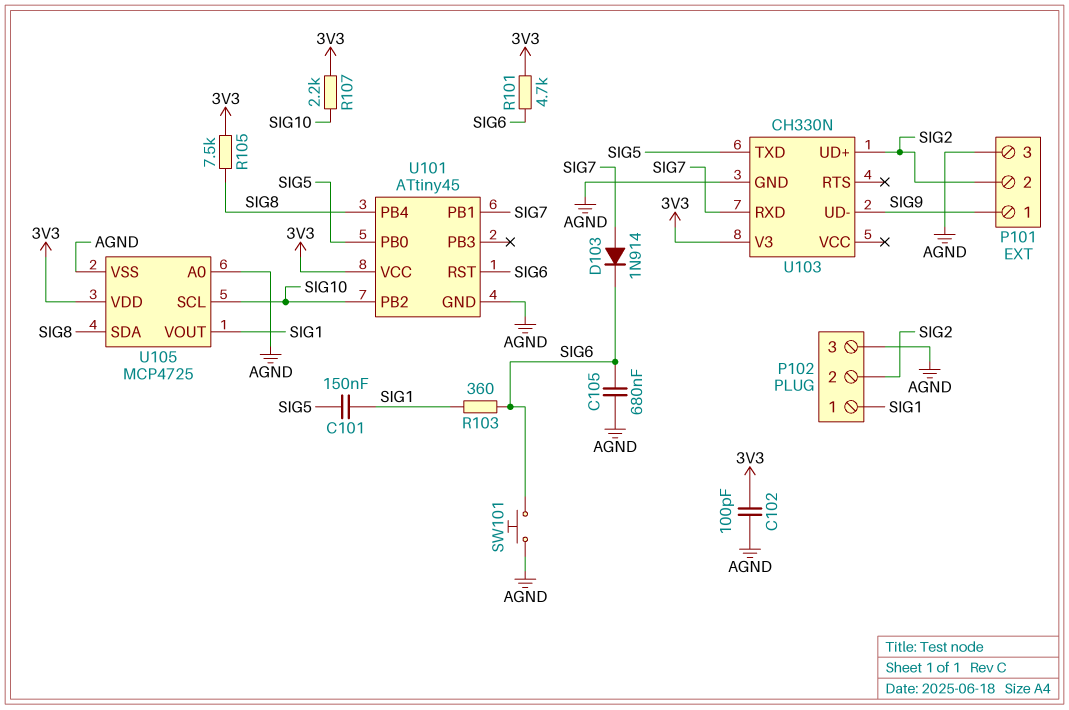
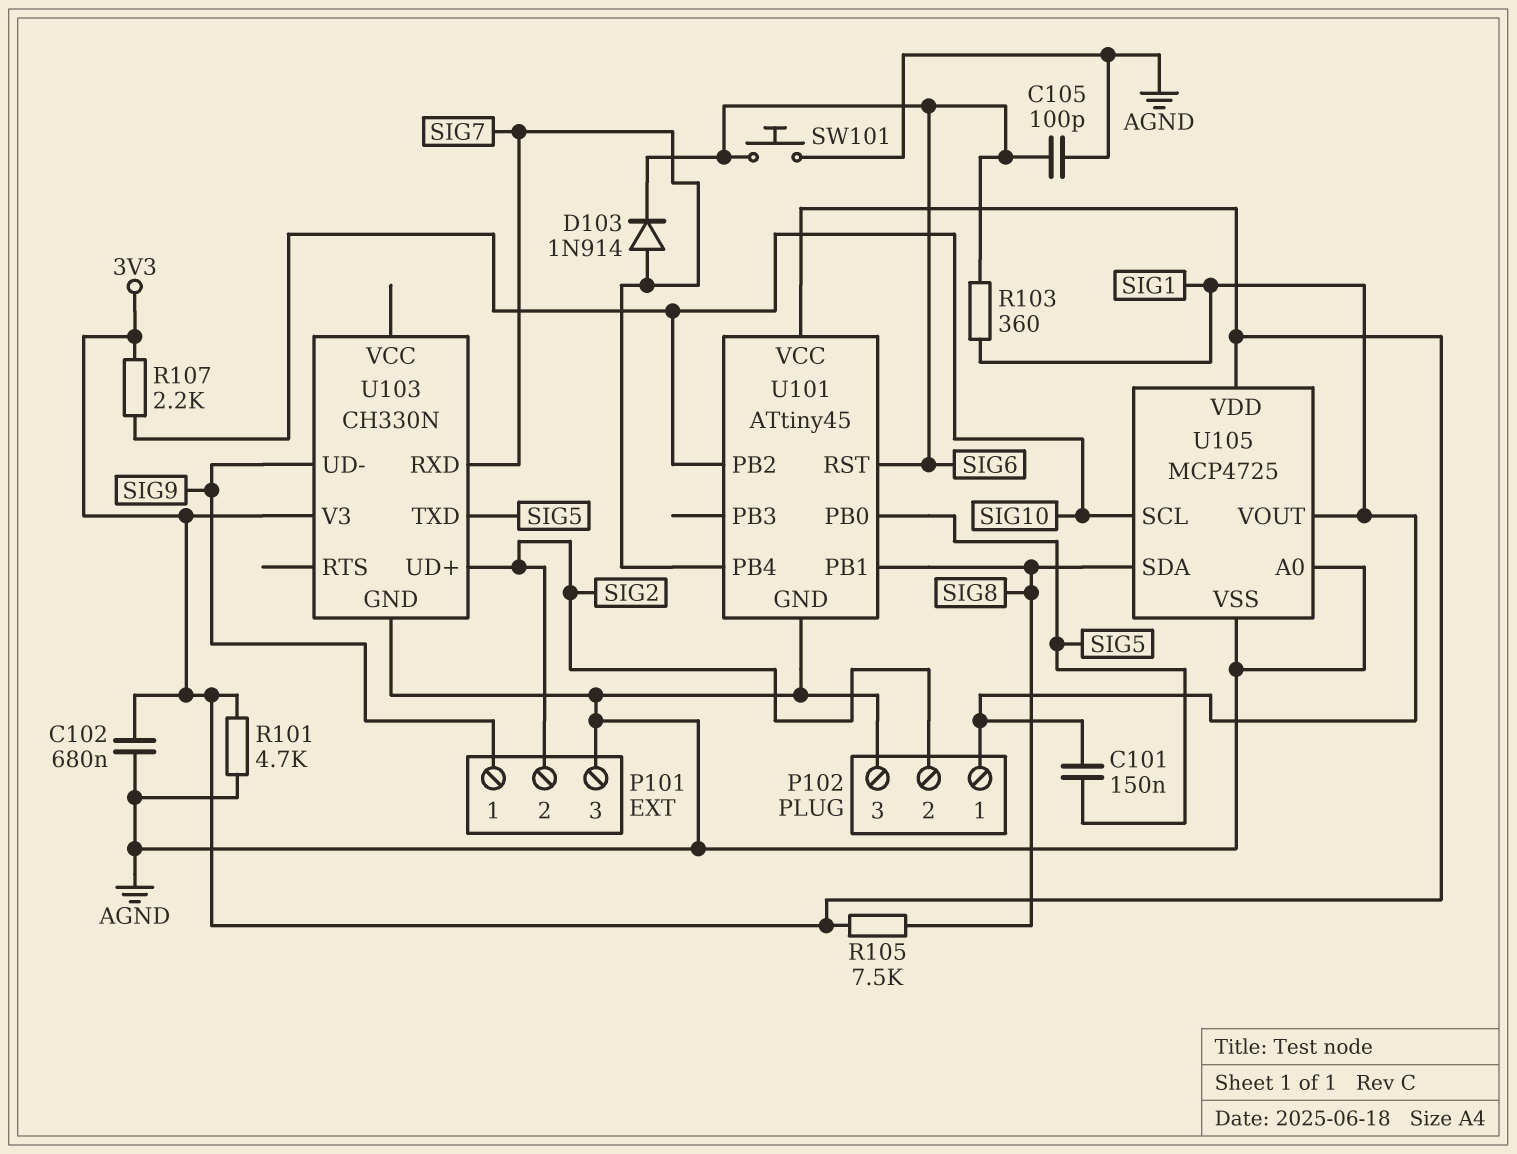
C102: 100pF (3V3, AGND) -> 680nF (3V3, AGND)
C105: 680nF (AGND, SIG6) -> 100pF (AGND, SIG6)
R101: 4.7k (3V3, SIG6) -> 4.7k (3V3, AGND)
U101 pin PB1: SIG7 -> SIG8
U101 pin PB4: SIG8 -> SIG7

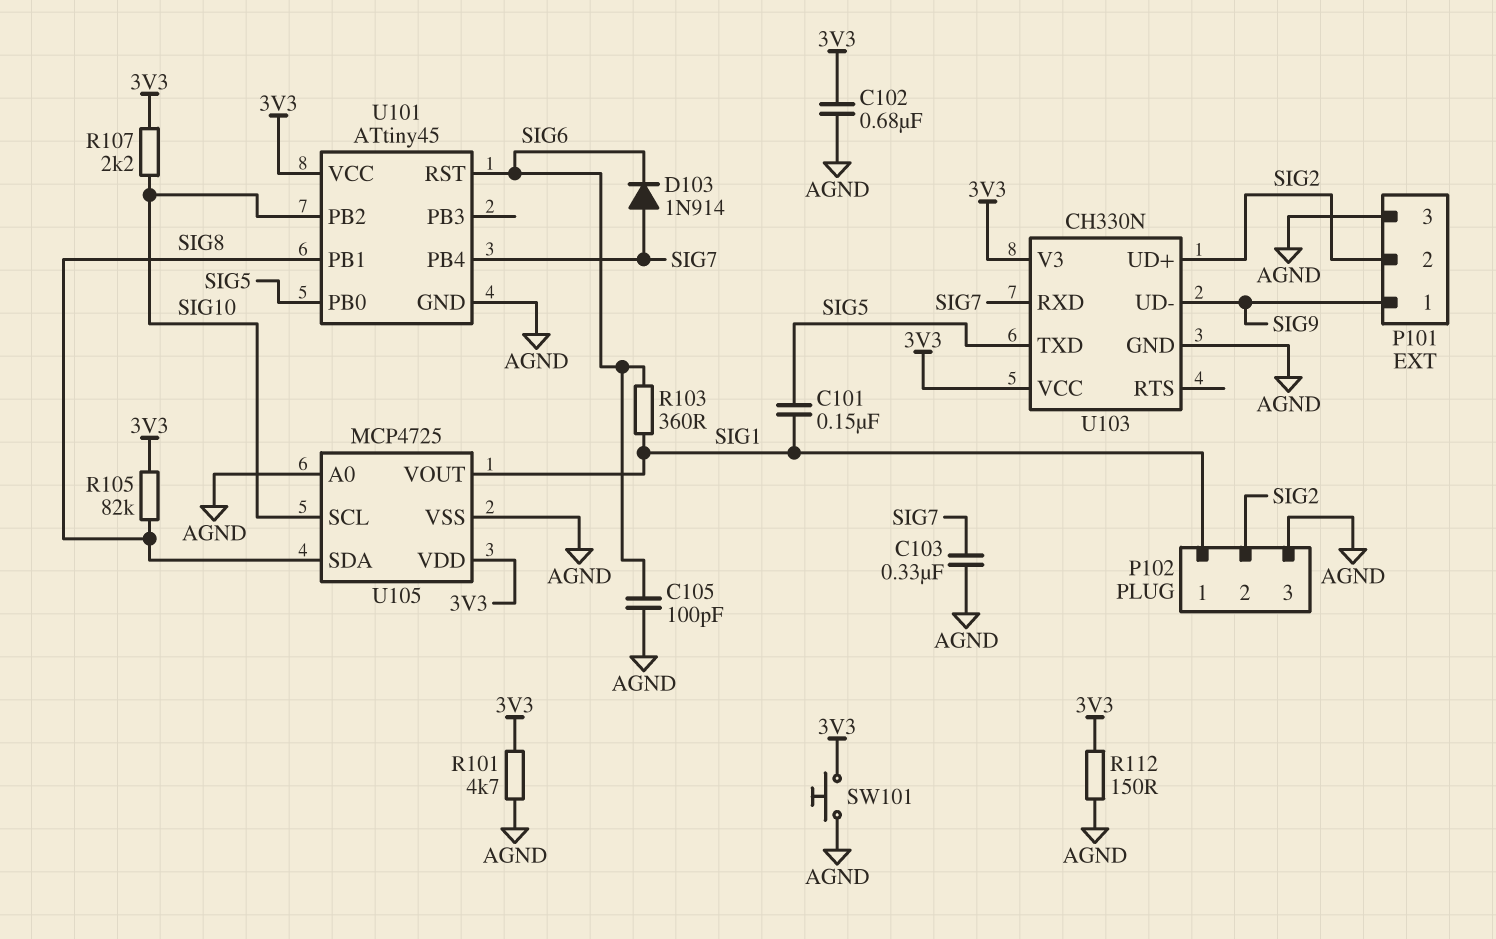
C103: none -> 330nF (AGND, SIG7)
R105: 7.5k (3V3, SIG8) -> 82k (3V3, SIG8)
R112: none -> 150 (3V3, AGND)
SW101: button (AGND, SIG6) -> button (3V3, AGND)
U103 pin VCC: none -> 3V3

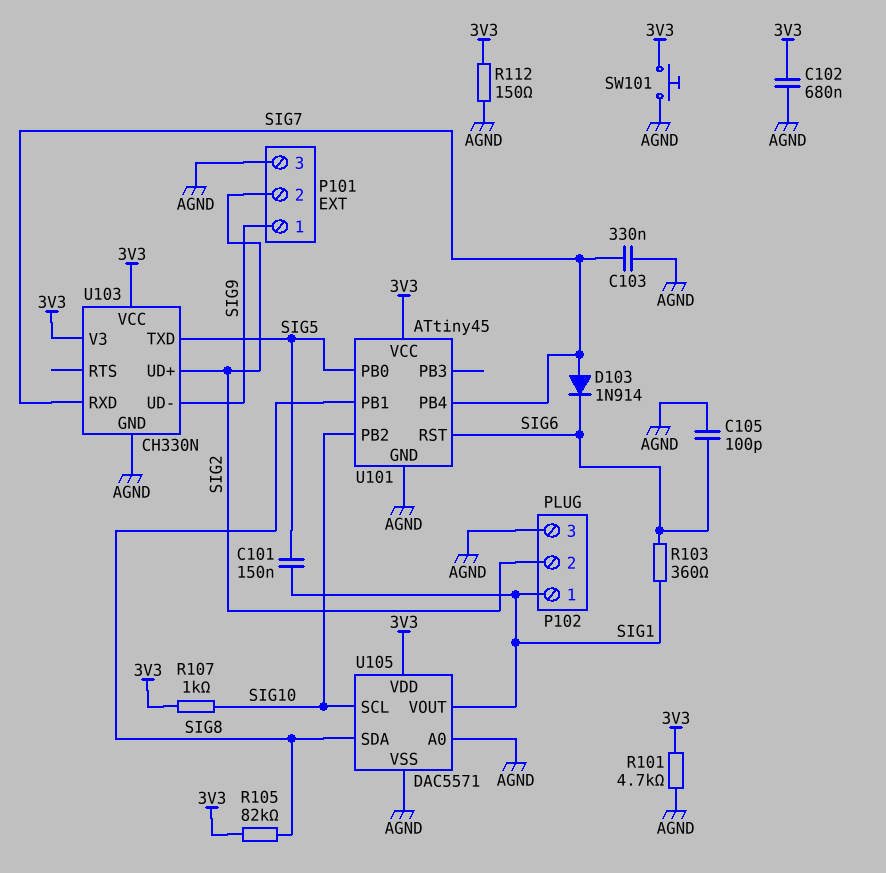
R107: 2.2k (3V3, SIG10) -> 1k (3V3, SIG10)
U105: MCP4725 -> DAC5571

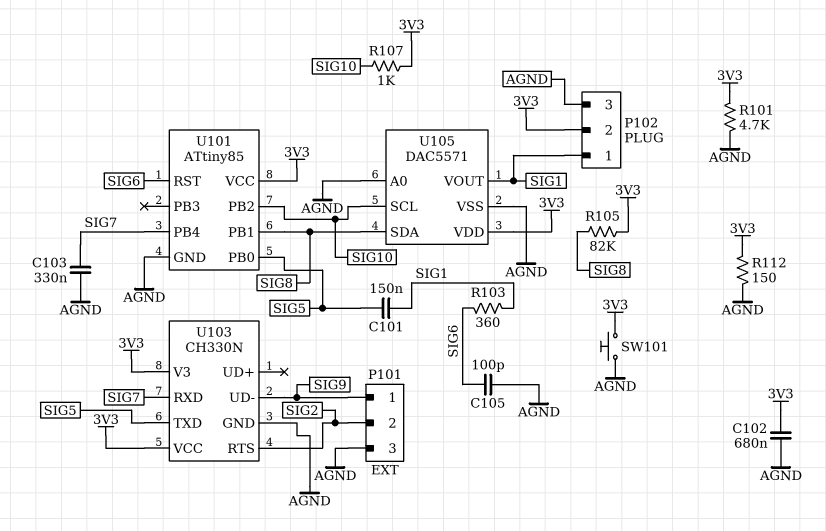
D103: diode 1N914 (A SIG7, K SIG6) -> none
P102 pin 2: SIG2 -> 3V3
U101: ATtiny45 -> ATtiny85
U103 pin RTS: none -> SIG2
U103 pin UD+: SIG2 -> none

